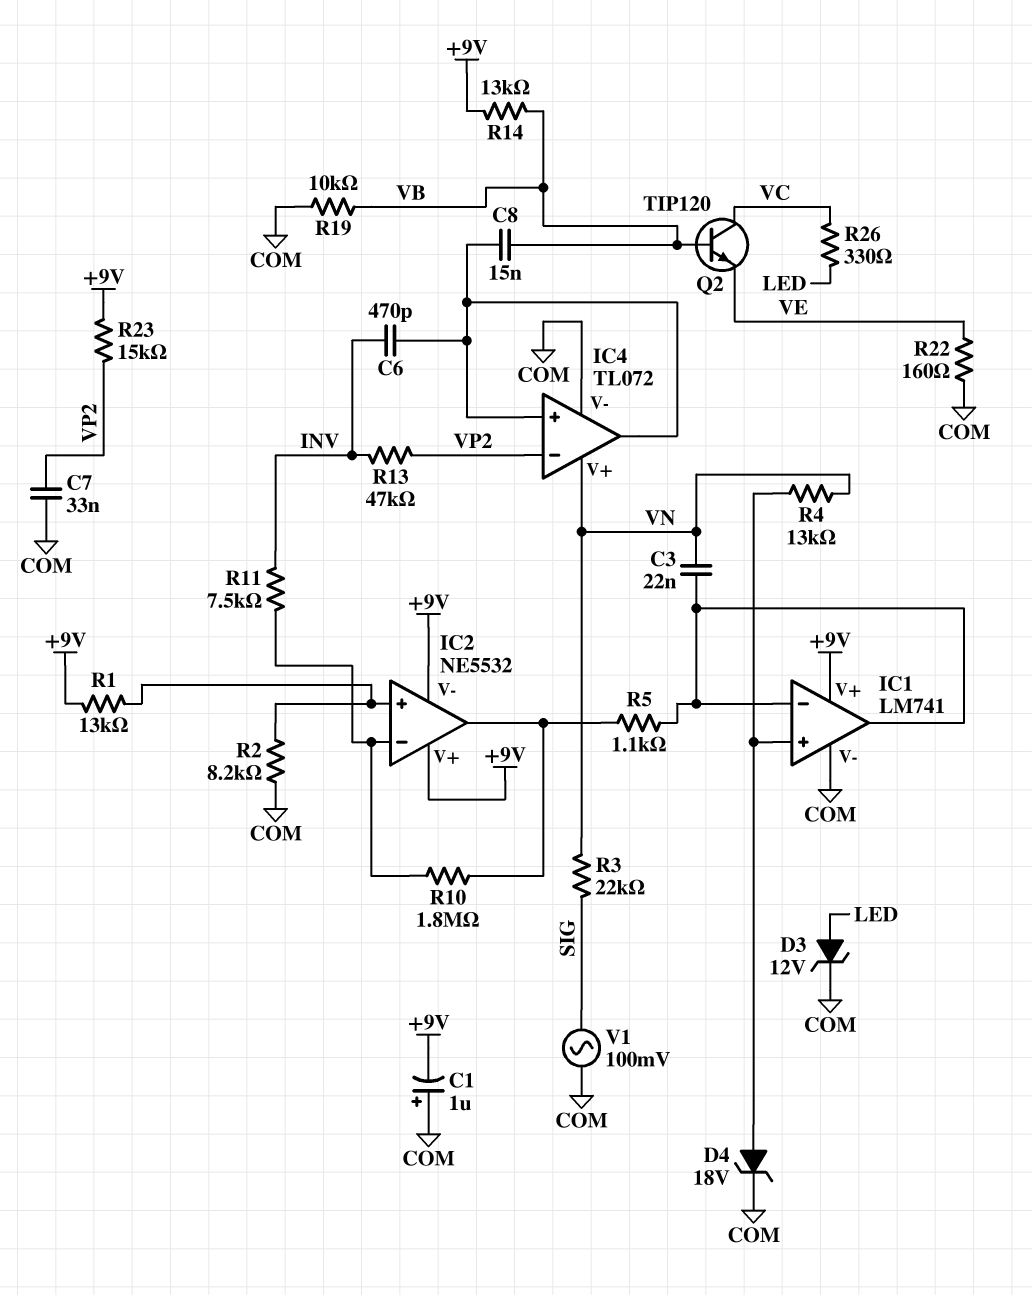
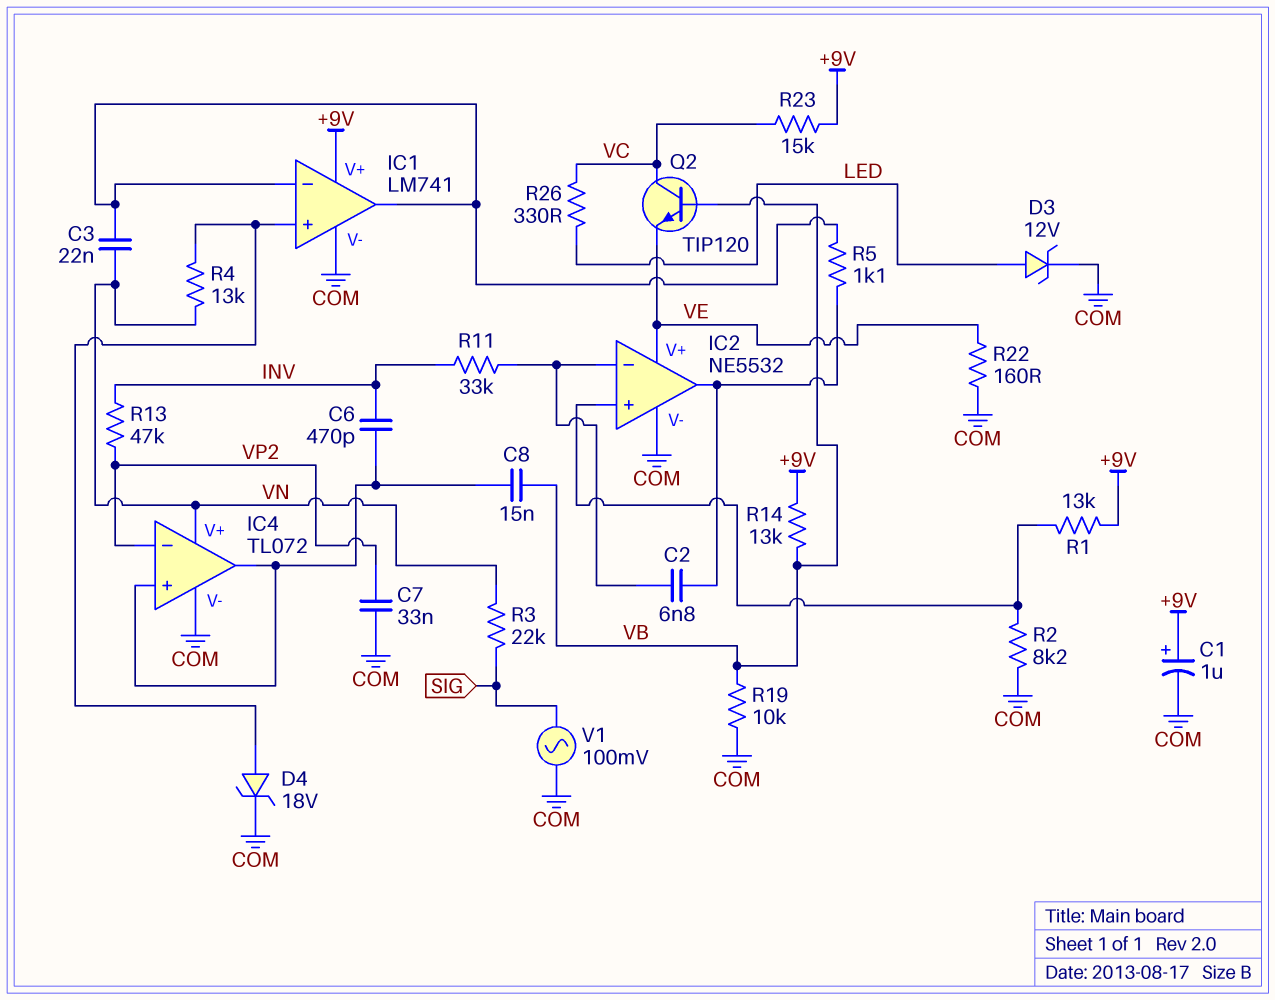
C1: 1uF (plus COM, minus +9V) -> 1uF (plus +9V, minus COM)
C2: none -> 6.8nF (IC2/in-, IC2/out)
IC2 pin V+: +9V -> VE
IC2 pin V-: +9V -> COM
R10: 1.8M (IC2/in-, IC2/out) -> none
R11: 7.5k (IC2/in-, INV) -> 33k (IC2/in-, INV)
R23: 15k (+9V, VP2) -> 15k (+9V, VC)

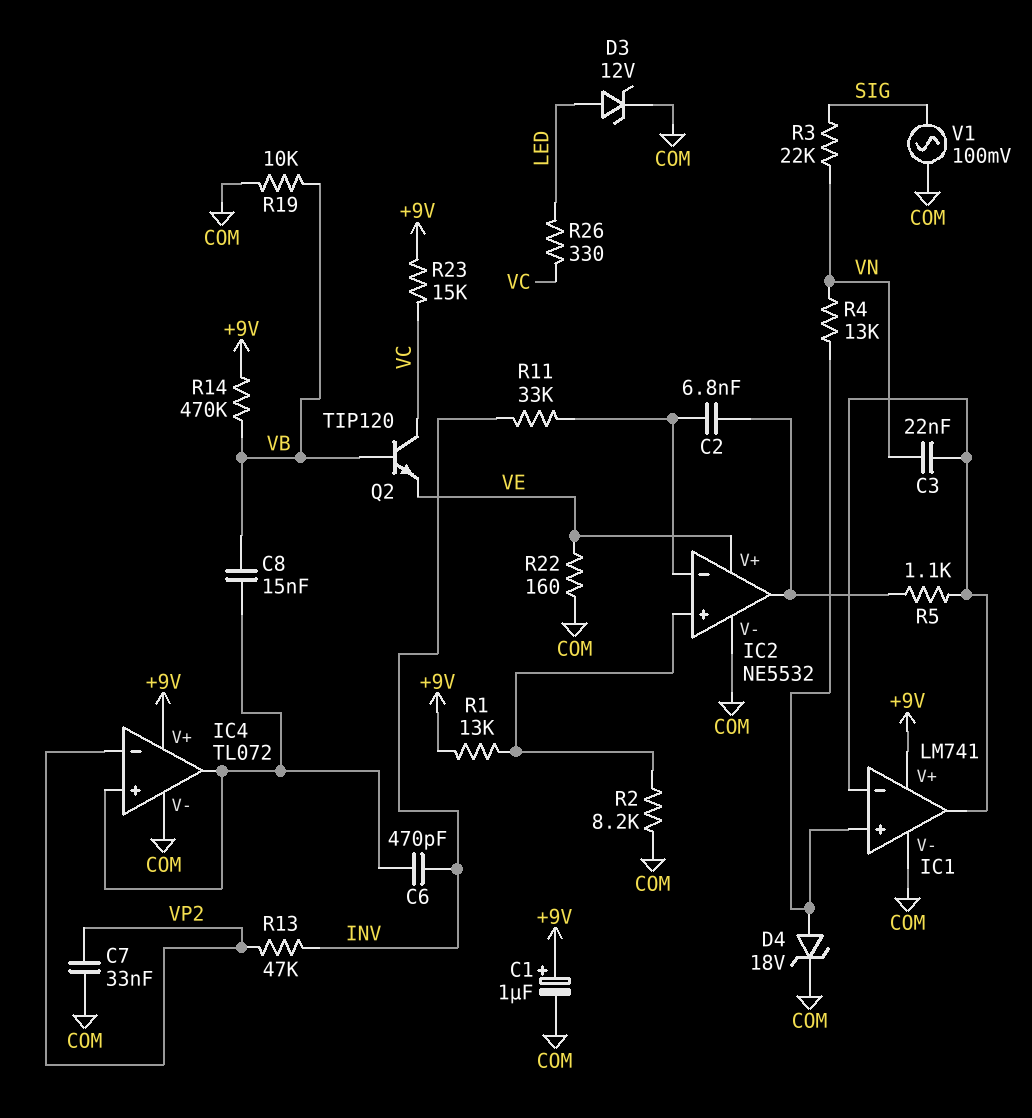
IC4 pin V+: VN -> +9V
R14: 13k (+9V, VB) -> 470k (+9V, VB)

